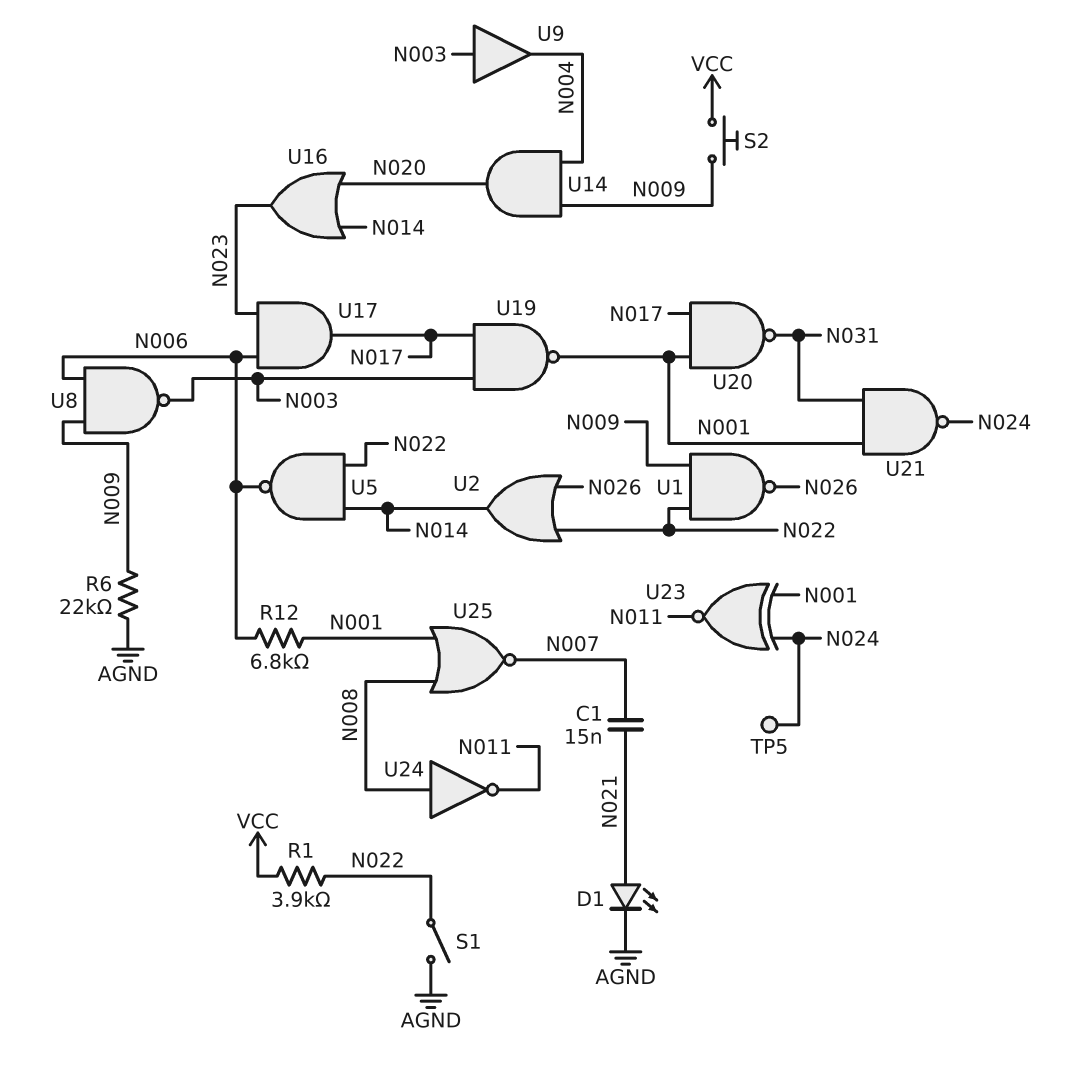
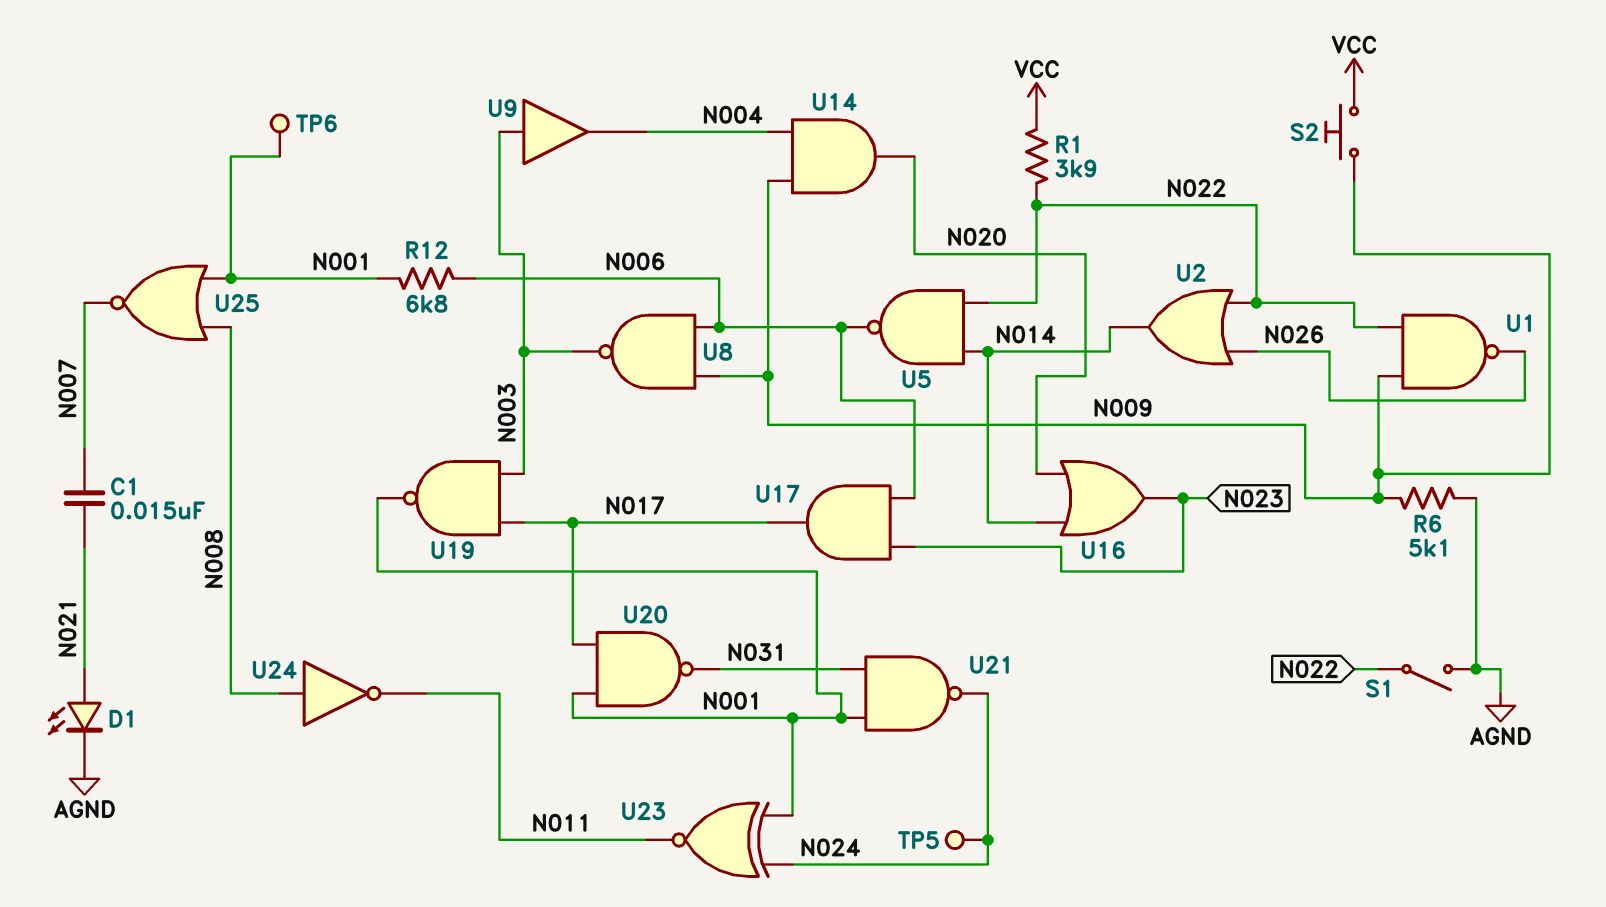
R6: 22k (AGND, N009) -> 5.1k (AGND, N009)
TP6: none -> test point (N001)

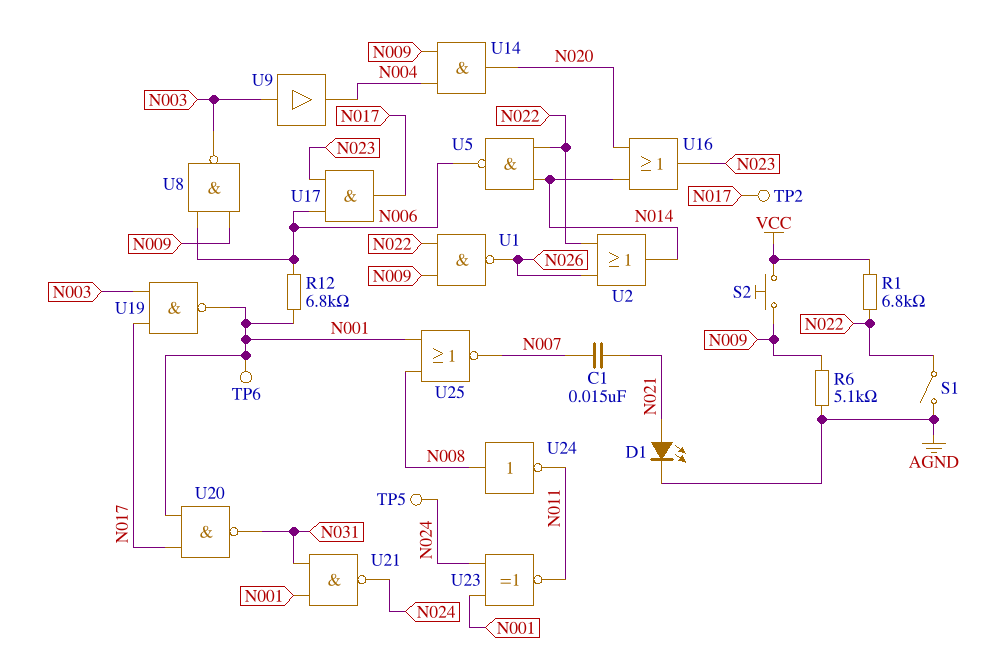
R1: 3.9k (N022, VCC) -> 6.8k (N022, VCC)
TP2: none -> test point (N017)

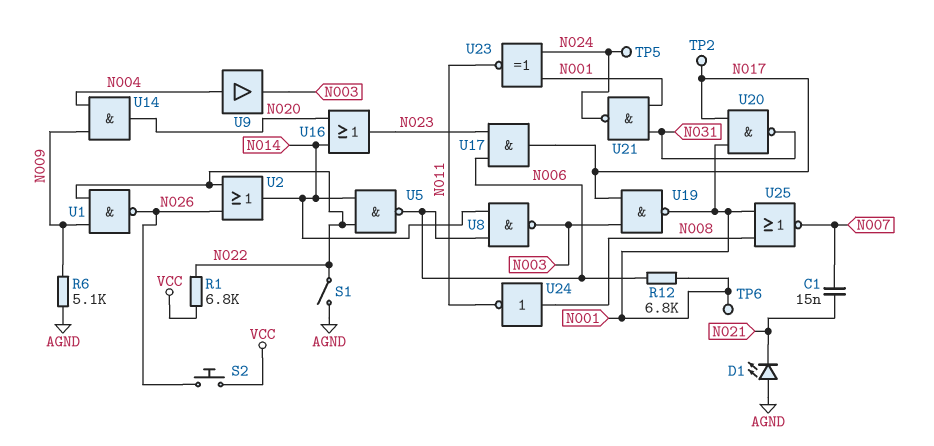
D1: LED (A N021, K AGND) -> LED (A AGND, K N021)
S2: button (N009, VCC) -> button (N026, VCC)
U8: NAND (in N006, in N009, out N003) -> NAND (in N006, in N014, out N003)
U9: buffer (in N003, out N004) -> buffer (in N004, out N003)

